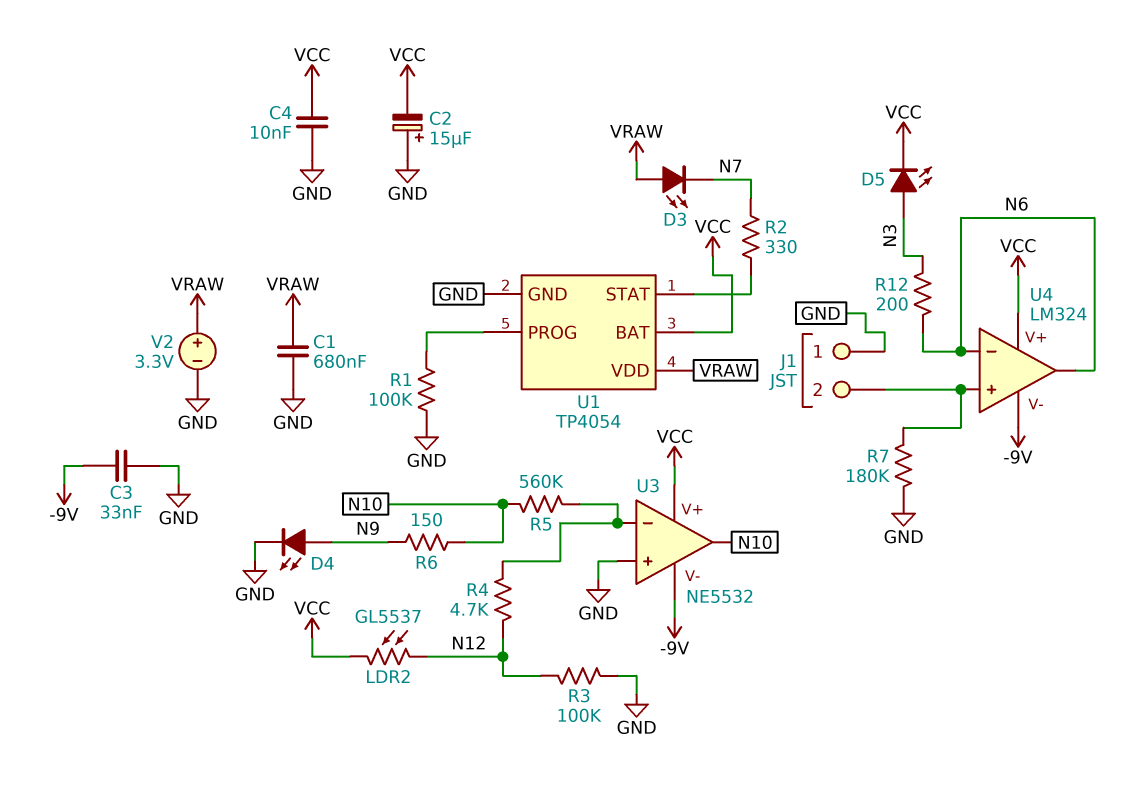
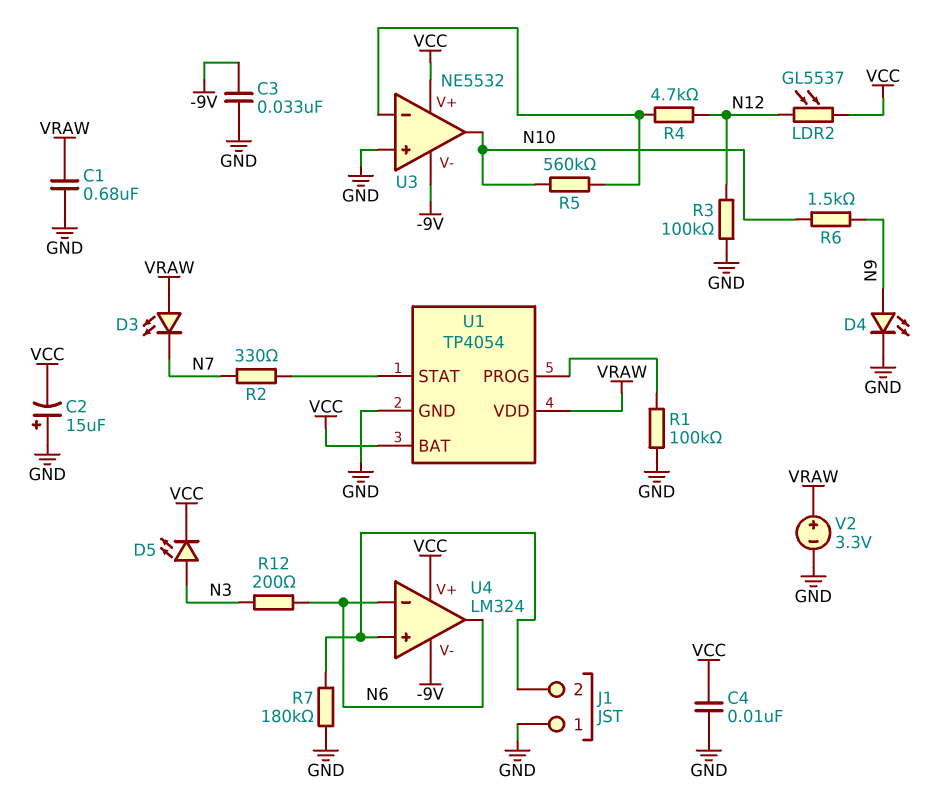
R6: 150 (N9, N10) -> 1.5k (N9, N10)

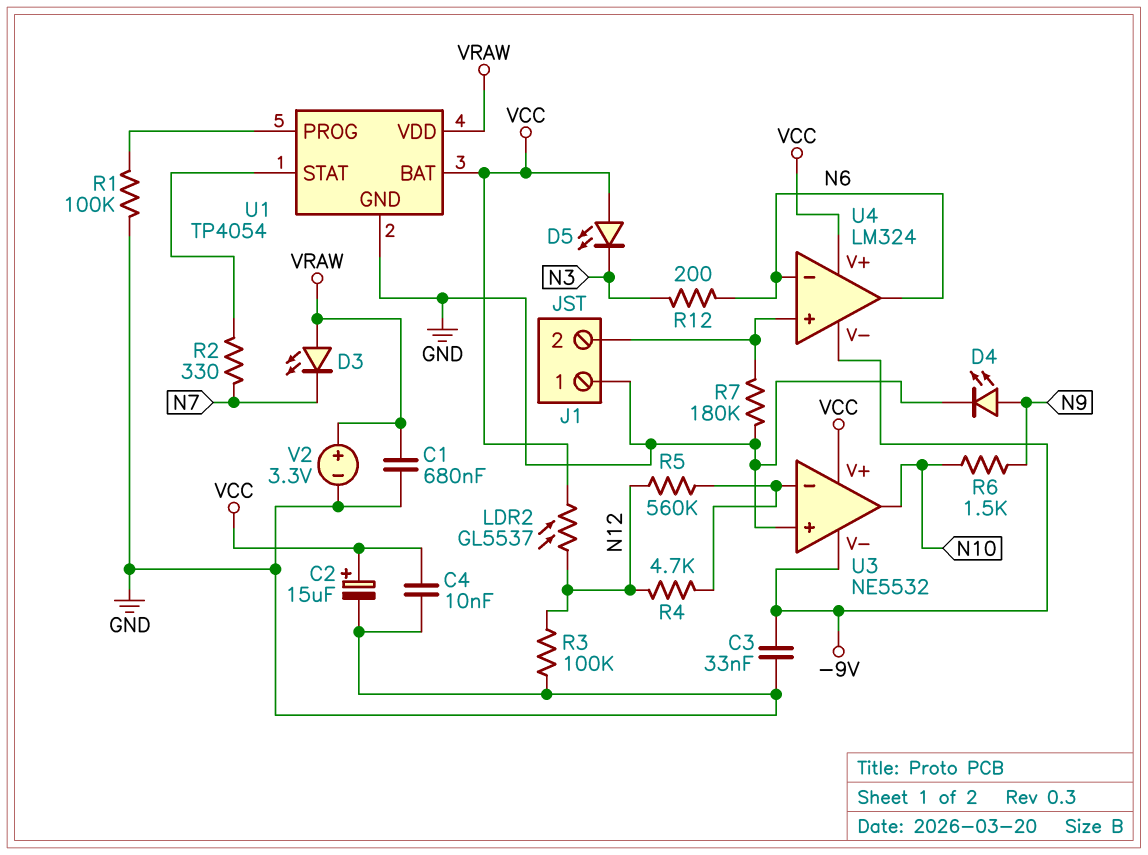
C2: 15uF (plus GND, minus VCC) -> 15uF (plus VCC, minus GND)
D5: LED (A N3, K VCC) -> LED (A VCC, K N3)
R5: 560k (N10, U3/in-) -> 560k (N12, U3/in-)

